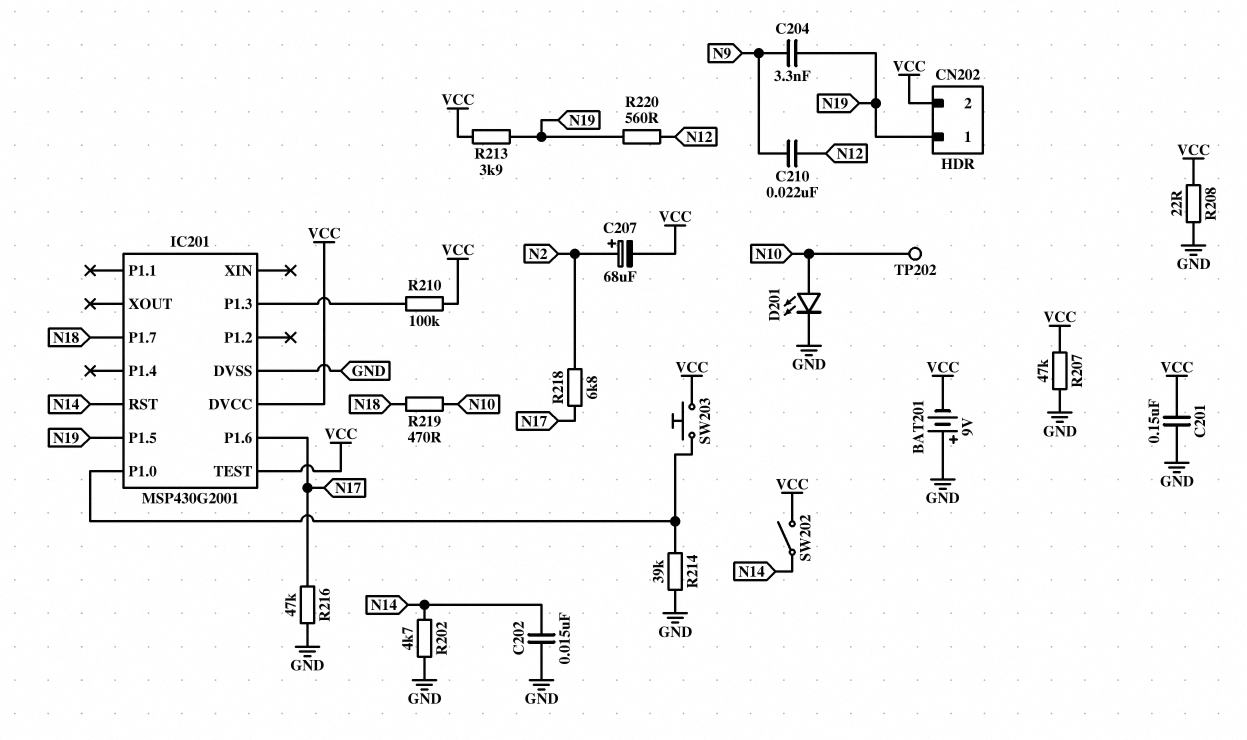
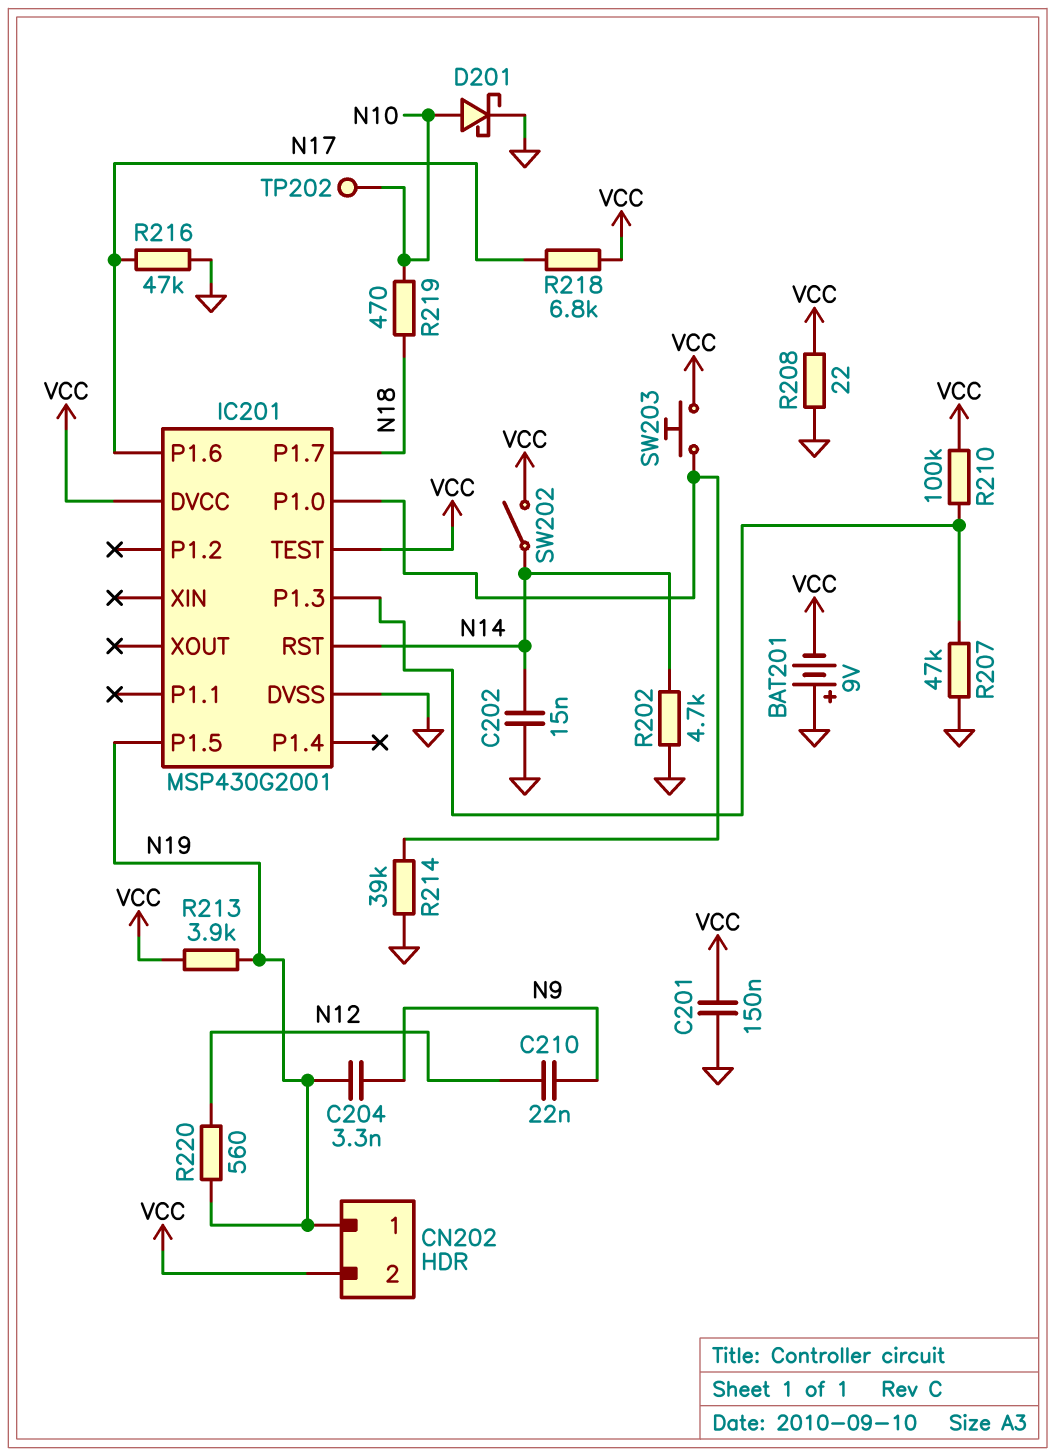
C207: 68uF (plus N2, minus VCC) -> none
D201: LED (A N10, K GND) -> schottky (A N10, K GND)
R207: 47k (GND, VCC) -> 47k (GND, IC201/P1.3)
R218: 6.8k (N2, N17) -> 6.8k (N17, VCC)

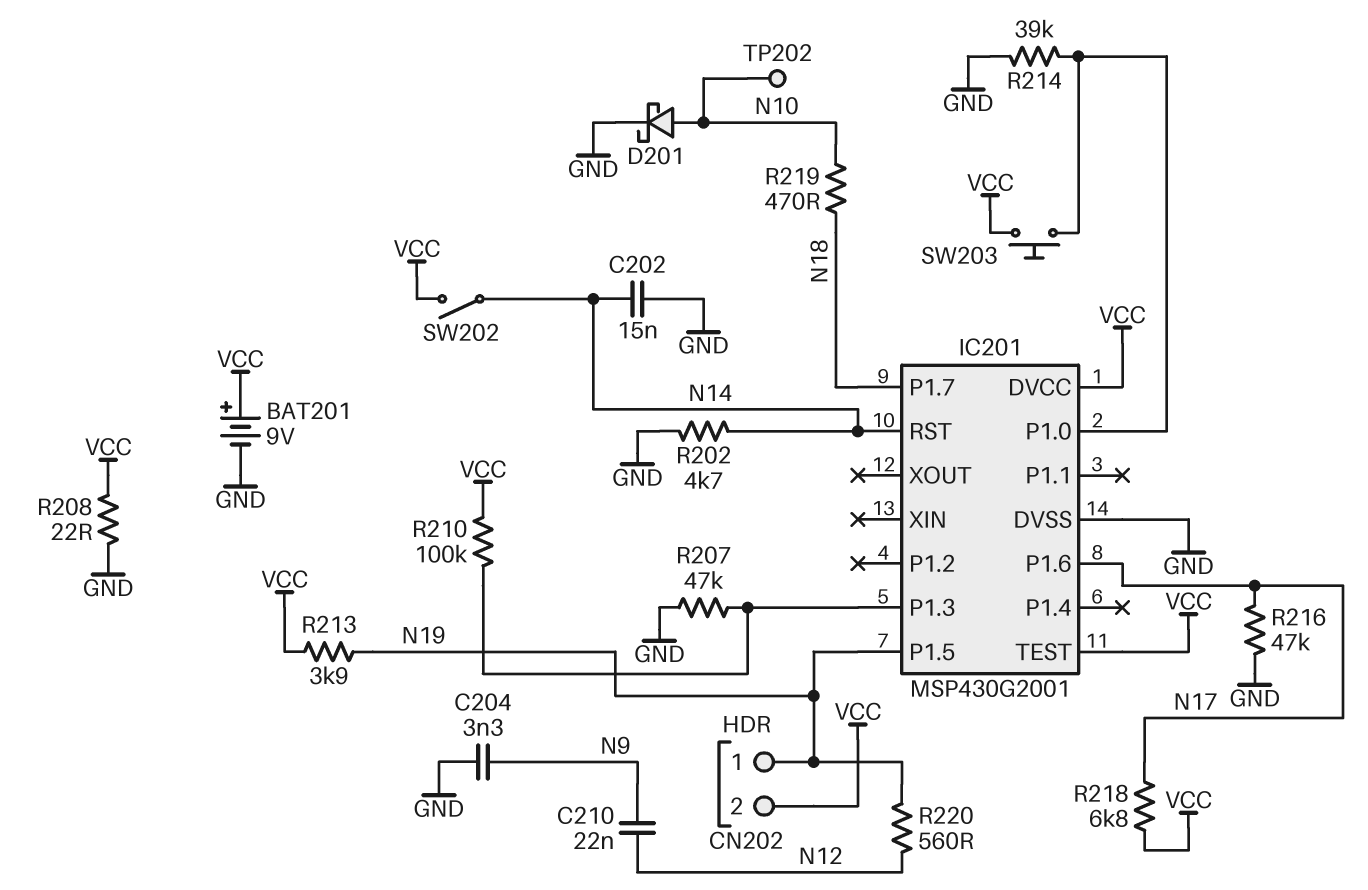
BAT201: 9V (plus GND, minus VCC) -> 9V (plus VCC, minus GND)
C201: 150nF (GND, VCC) -> none
C204: 3.3nF (N9, N19) -> 3.3nF (GND, N9)

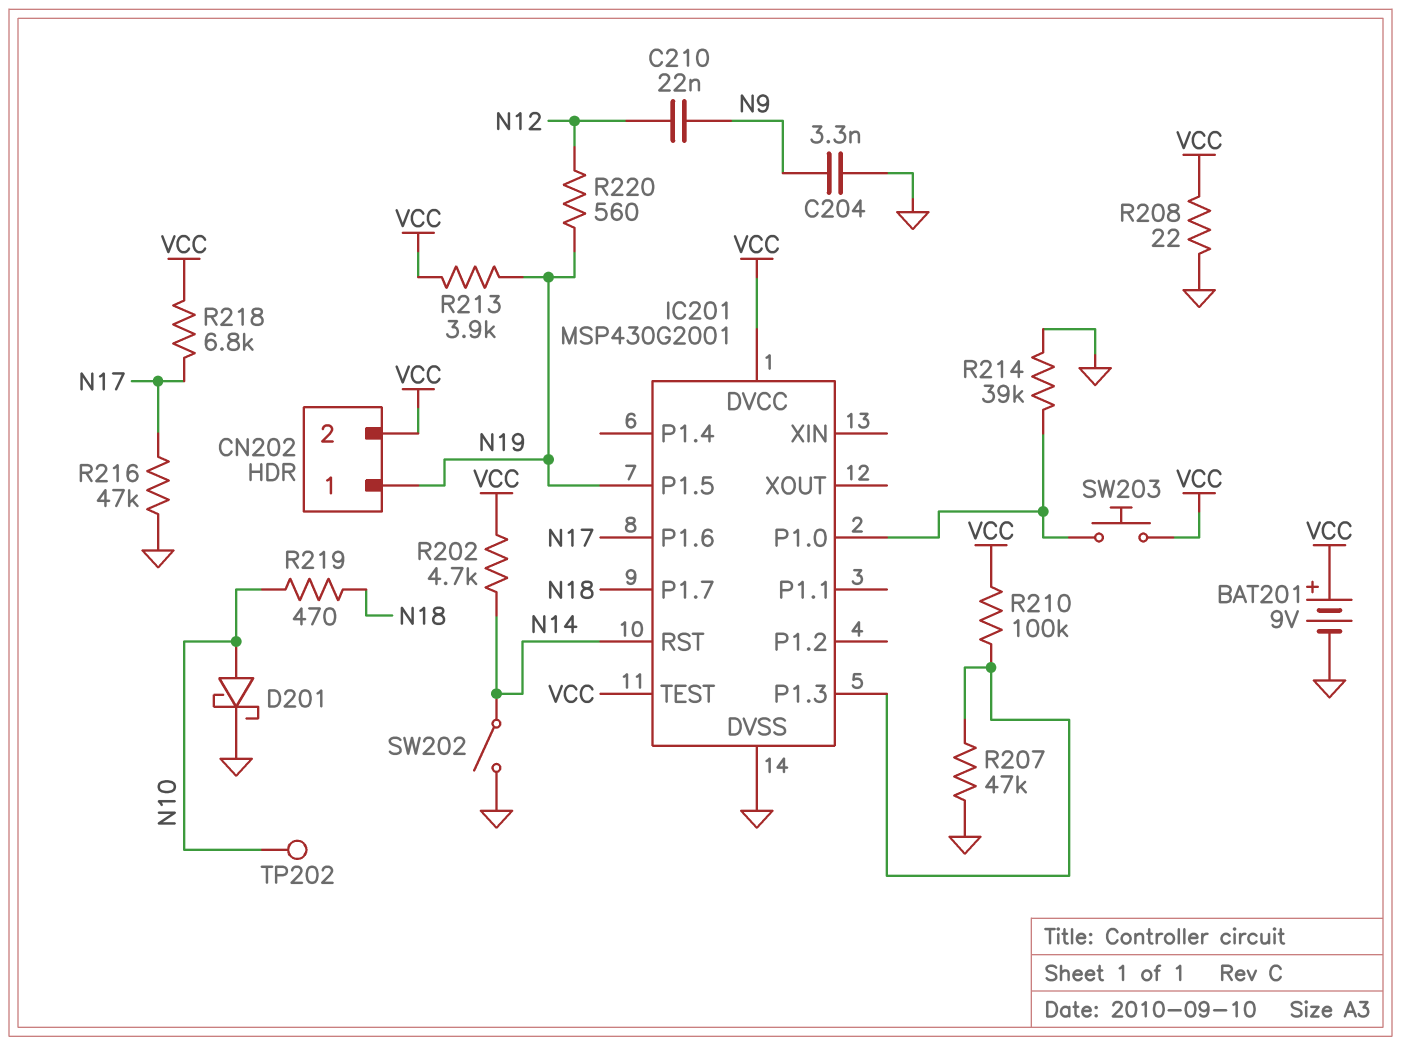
C202: 15nF (GND, N14) -> none
R202: 4.7k (GND, N14) -> 4.7k (N14, VCC)
SW202: switch (N14, VCC) -> switch (GND, N14)

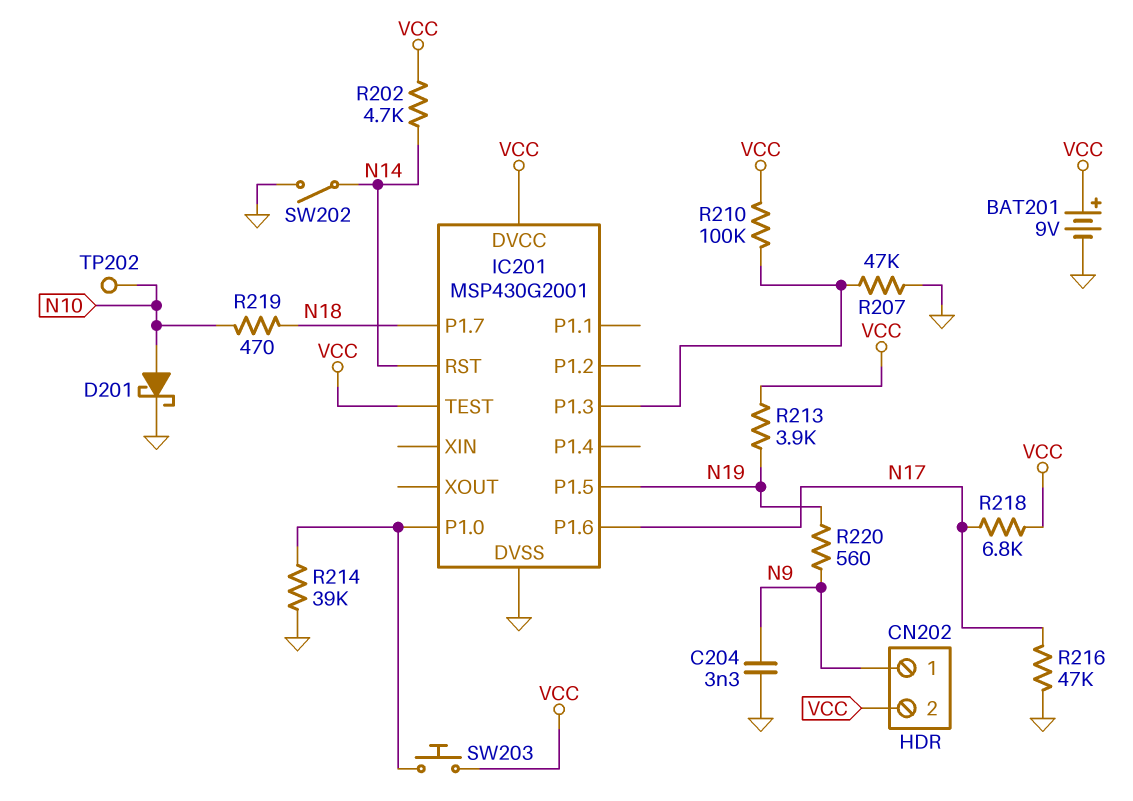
C210: 22nF (N9, N12) -> none
CN202 pin 1: N19 -> N9
R208: 22 (GND, VCC) -> none
R220: 560 (N12, N19) -> 560 (N9, N19)

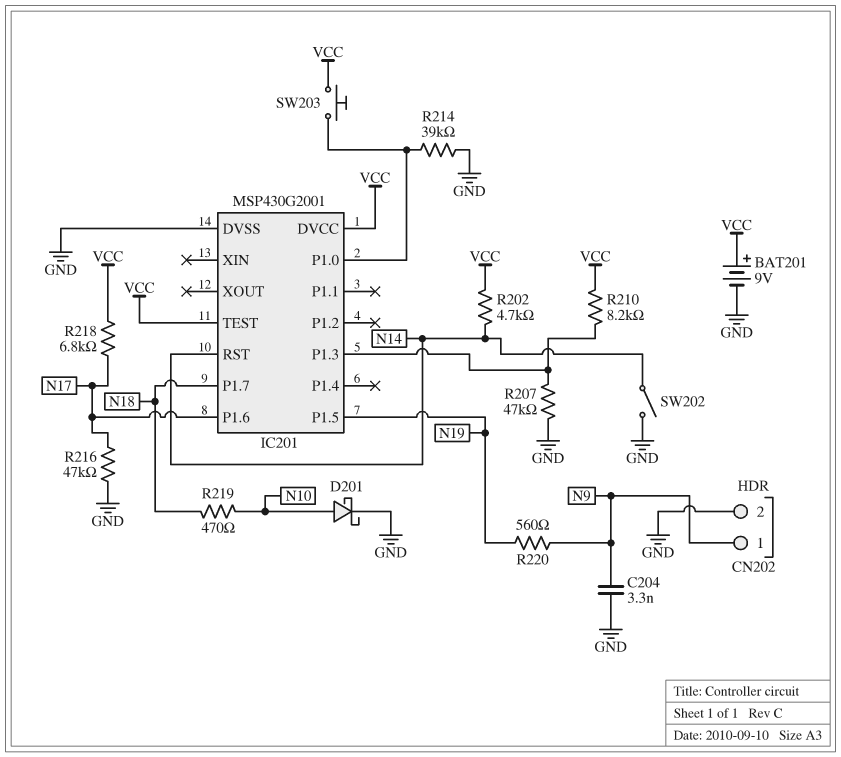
CN202 pin 2: VCC -> GND
R210: 100k (IC201/P1.3, VCC) -> 8.2k (IC201/P1.3, VCC)
R213: 3.9k (N19, VCC) -> none
TP202: test point (N10) -> none

